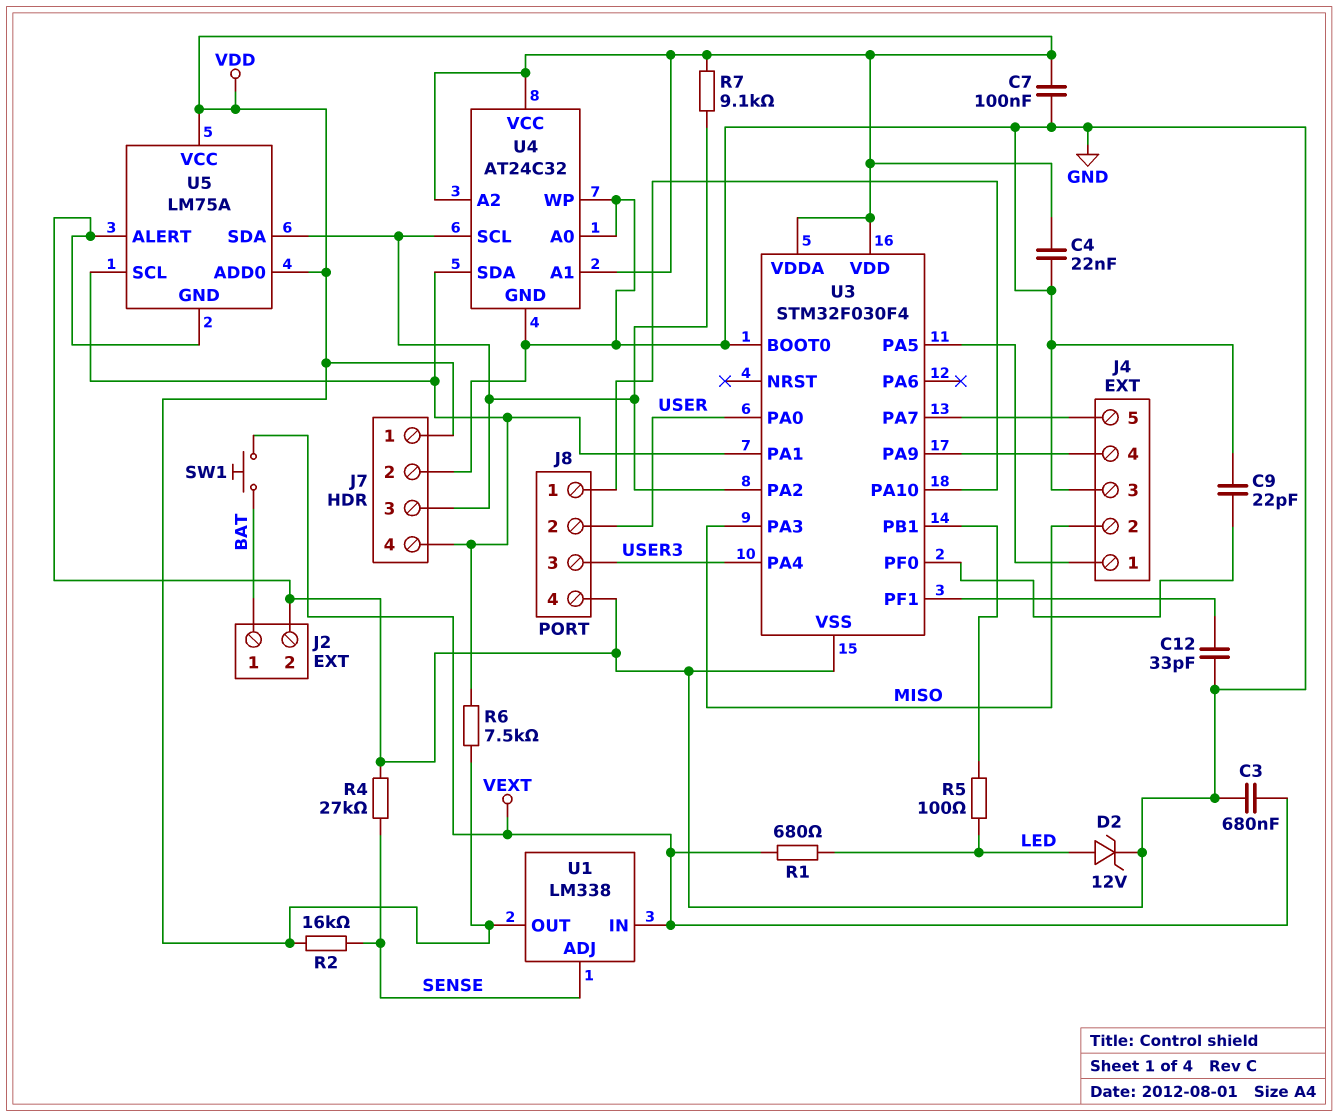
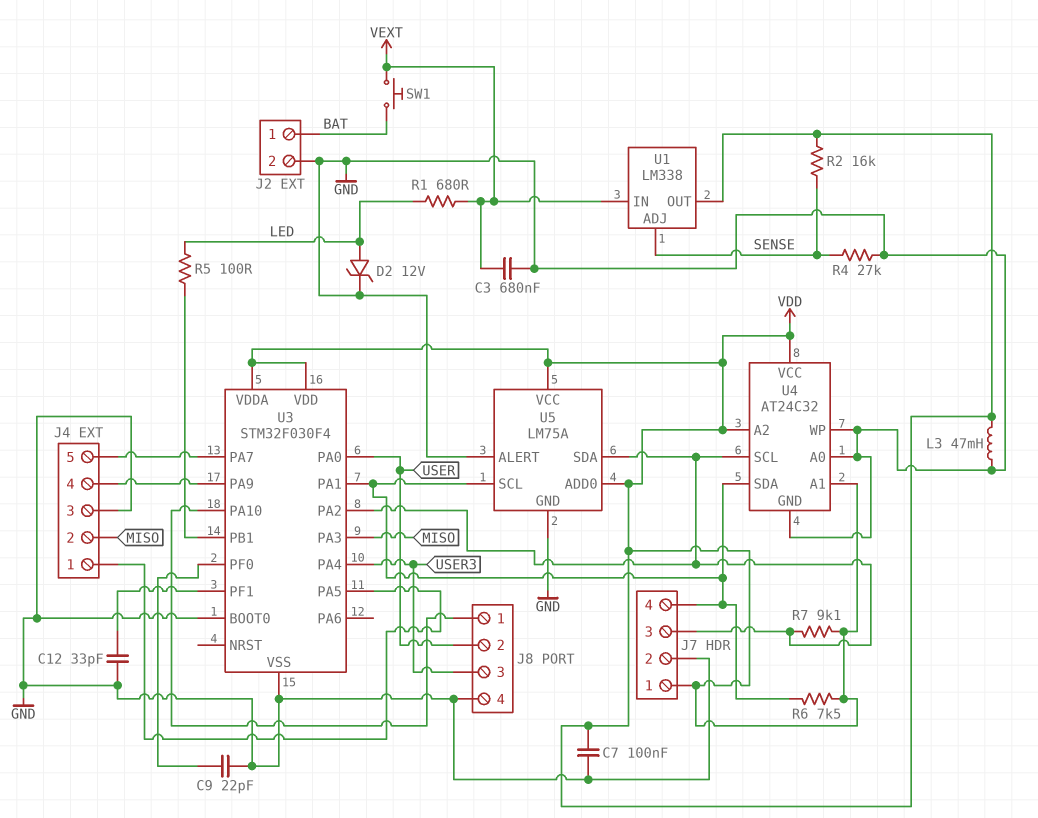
C4: 22nF (GND, VDD) -> none
L3: none -> 47mH (GND, VDD)

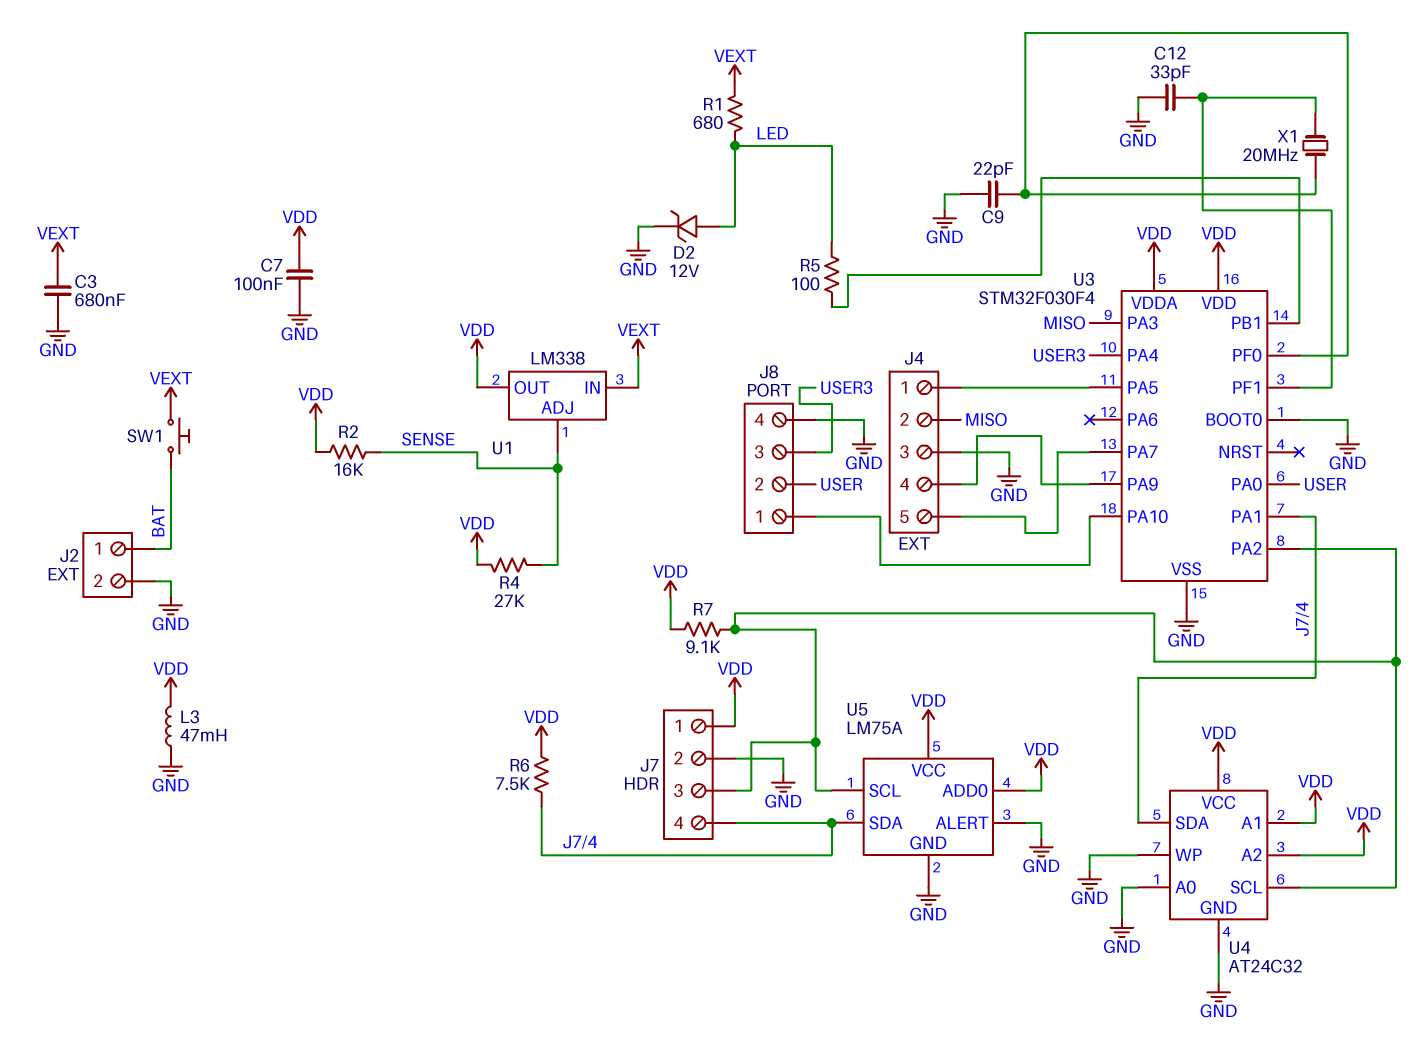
R4: 27k (GND, SENSE) -> 27k (SENSE, VDD)
U5 pin SCL: J7/4 -> J7/3
U5 pin SDA: J7/3 -> J7/4
X1: none -> 20MHz (U3/PF0, U3/PF1)

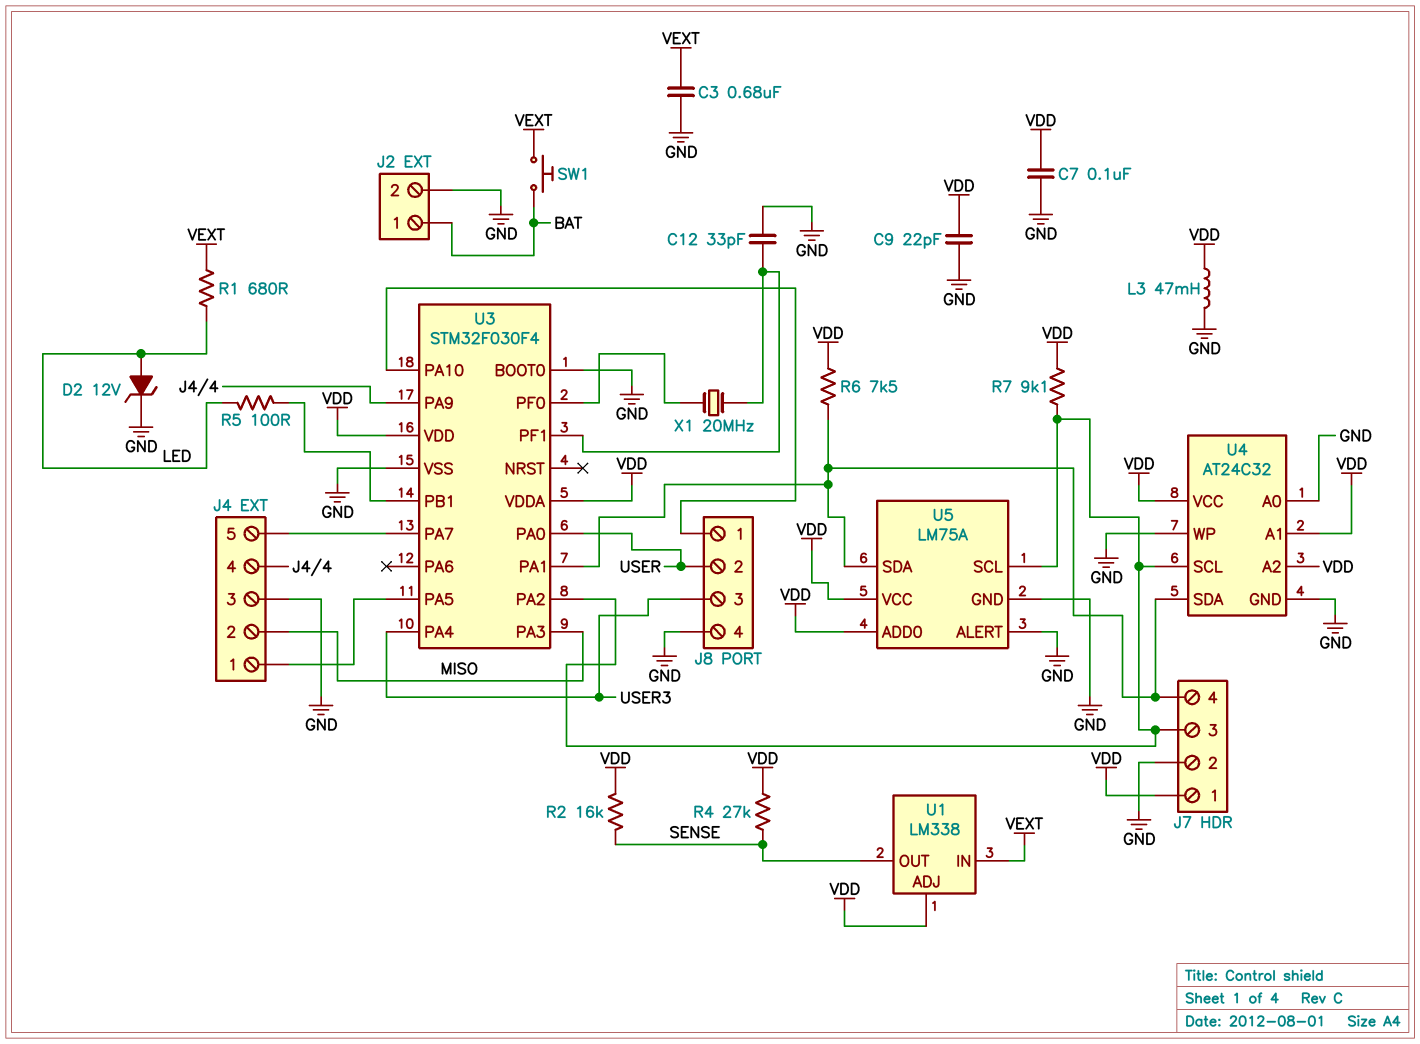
C9: 22pF (GND, U3/PF0) -> 22pF (GND, VDD)
U1 pin ADJ: SENSE -> VDD
U1 pin OUT: VDD -> SENSE

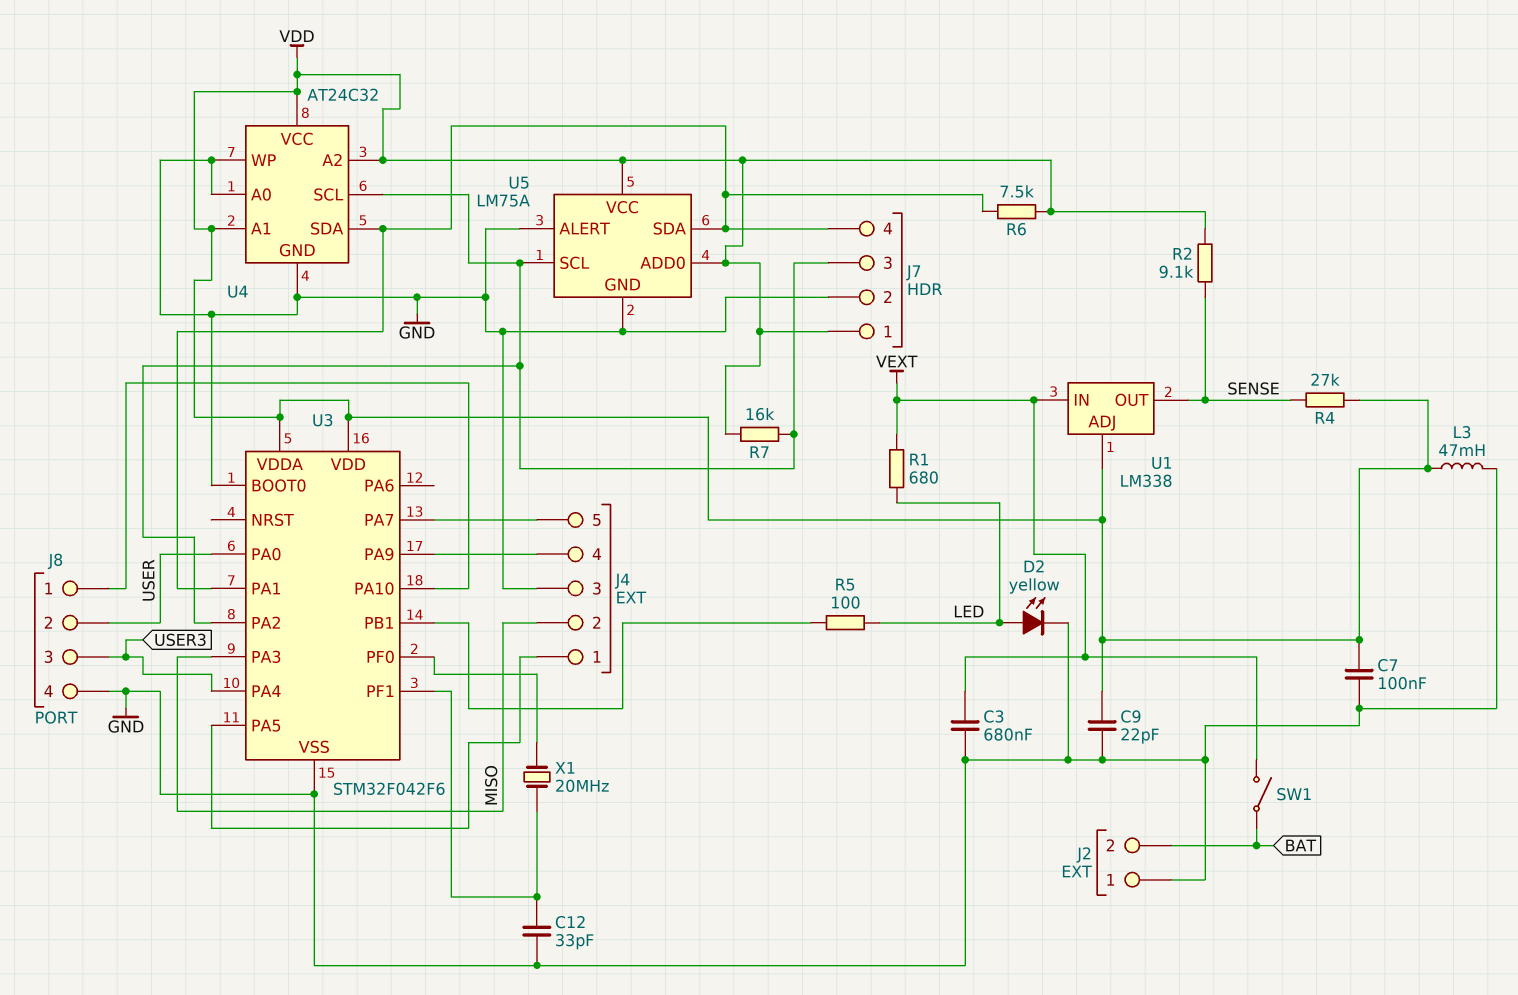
D2: zener 12V (A LED, K GND) -> LED yellow (A LED, K GND)
J2 pin 1: BAT -> GND
J2 pin 2: GND -> BAT
R2: 16k (SENSE, VDD) -> 9.1k (SENSE, VDD)
R7: 9.1k (J7/3, VDD) -> 16k (J7/3, VDD)
SW1: button (BAT, VEXT) -> switch (BAT, VEXT)
U3: STM32F030F4 -> STM32F042F6

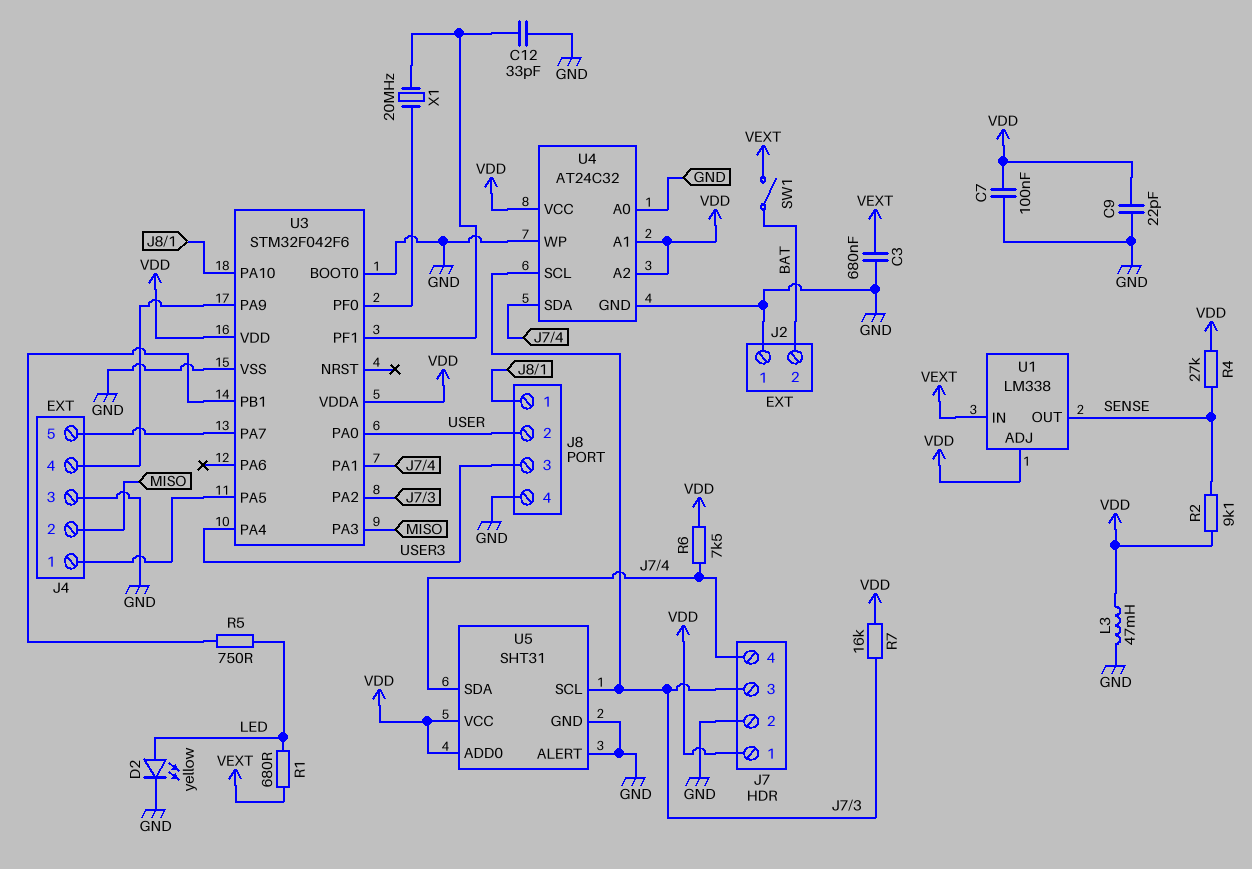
R5: 100 (LED, U3/PB1) -> 750 (LED, U3/PB1)
U5: LM75A -> SHT31

